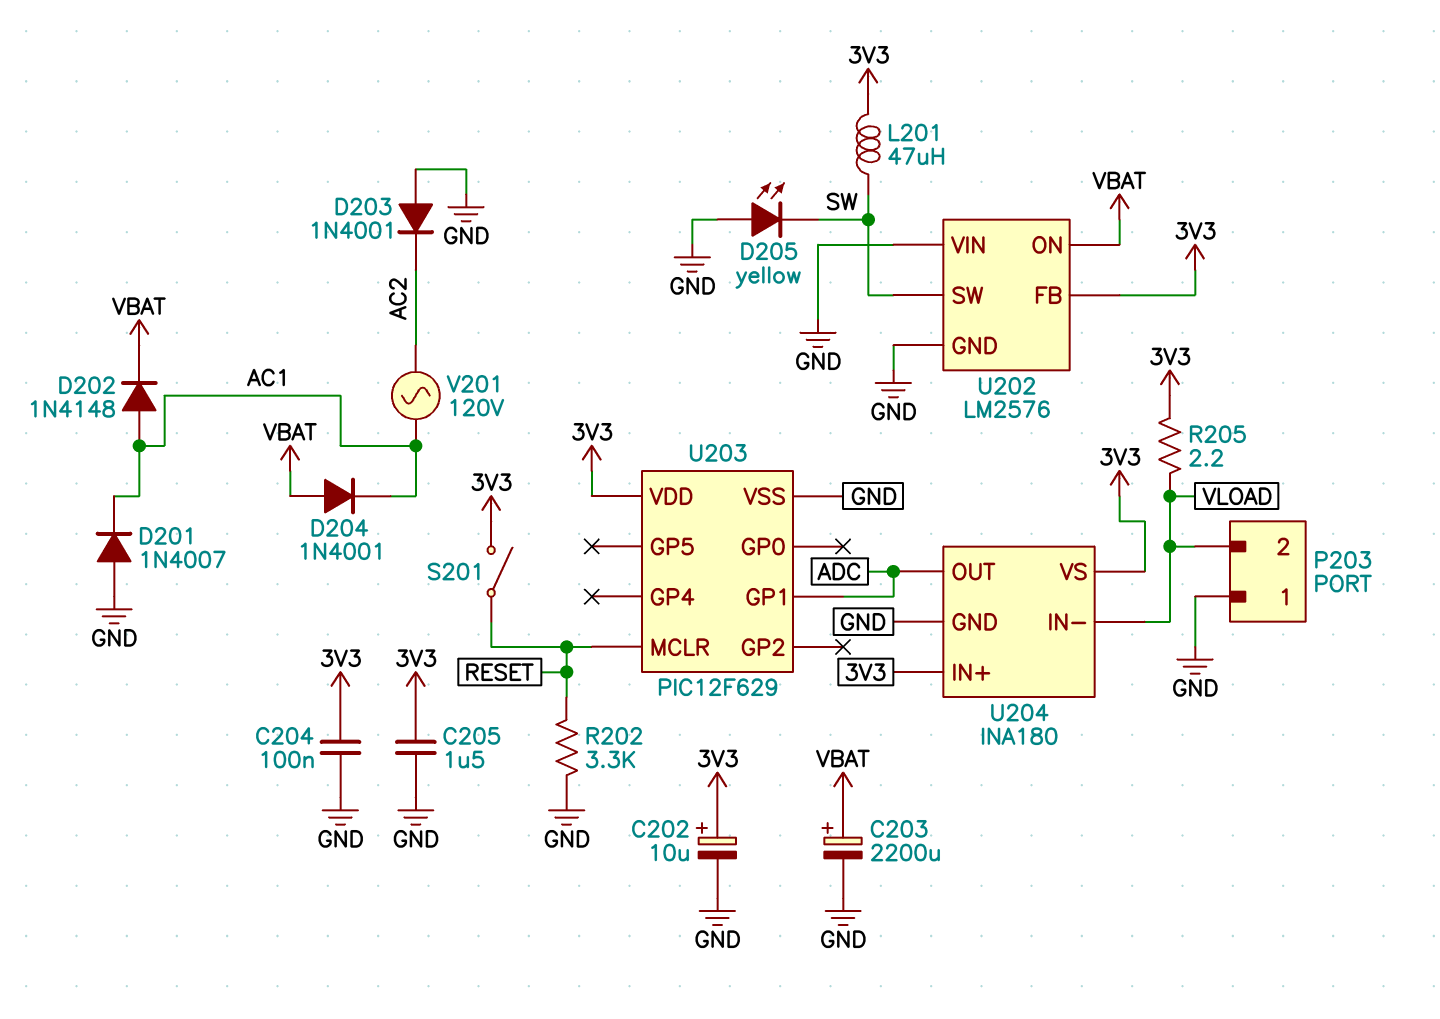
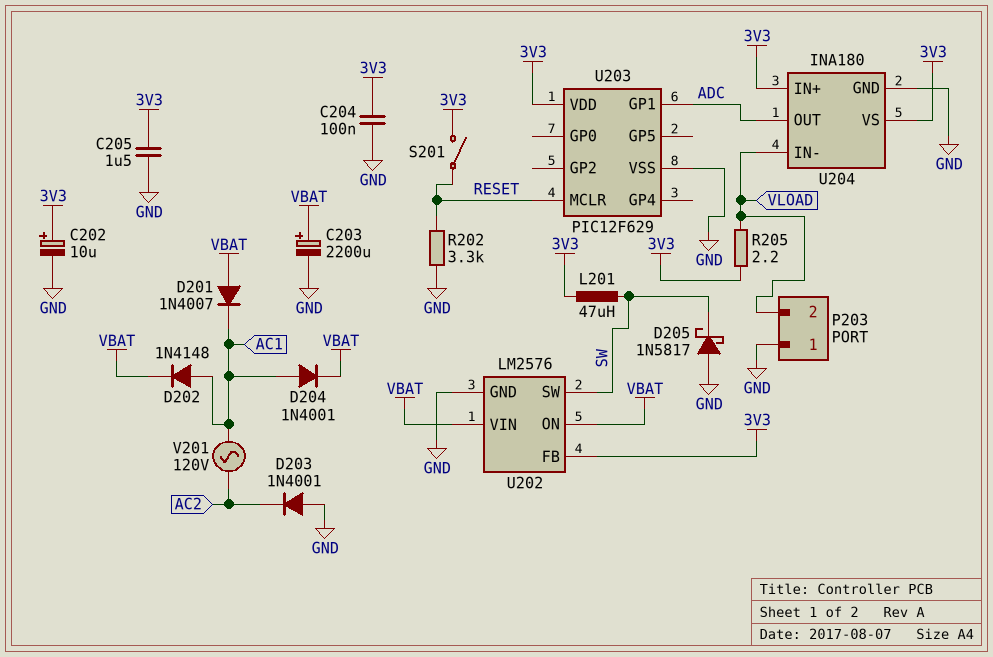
D201: diode 1N4007 (A GND, K AC1) -> diode 1N4007 (A VBAT, K AC1)
D204: diode 1N4001 (A VBAT, K AC1) -> diode 1N4001 (A AC1, K VBAT)
D205: LED yellow (A GND, K SW) -> schottky 1N5817 (A GND, K SW)
U202 pin VIN: GND -> VBAT

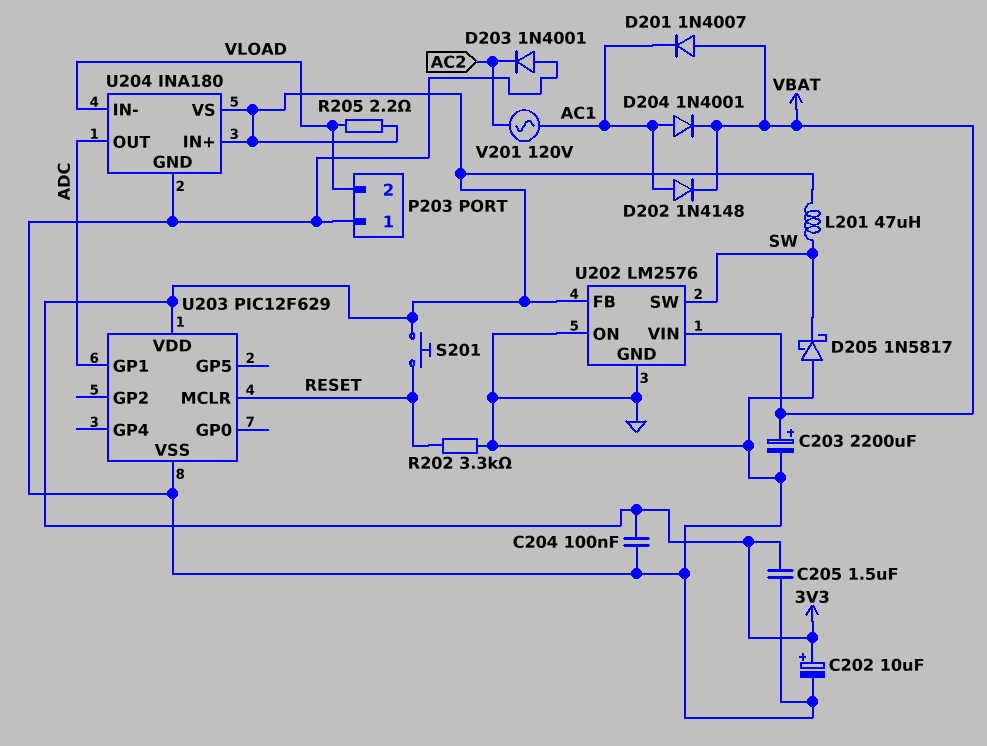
S201: switch (3V3, RESET) -> button (3V3, RESET)
U202 pin ON: VBAT -> GND

